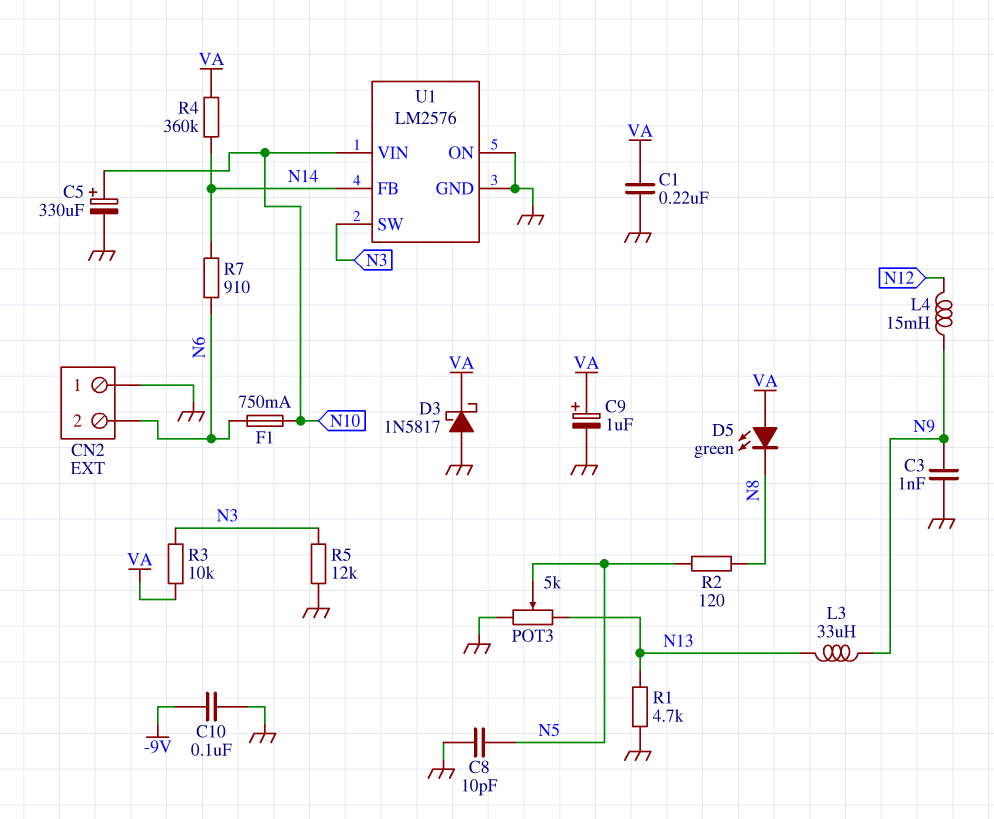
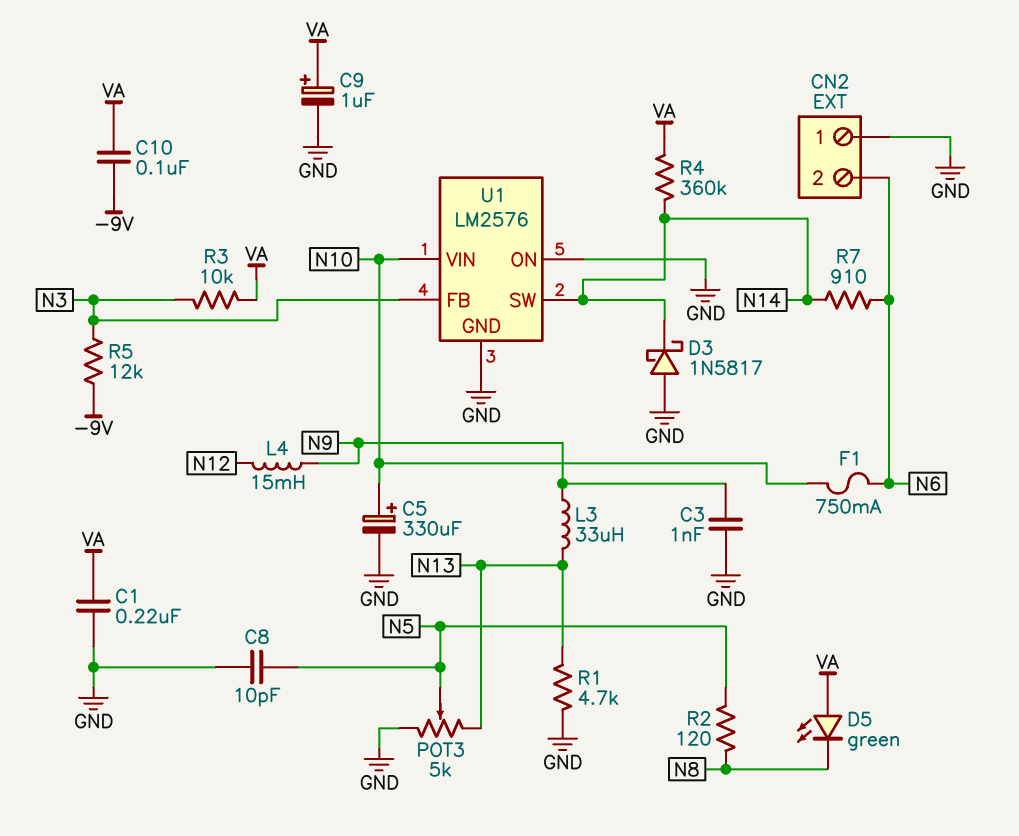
C10: 100nF (-9V, GND) -> 100nF (-9V, VA)
D3: schottky 1N5817 (A GND, K VA) -> schottky 1N5817 (A GND, K N14)
R5: 12k (GND, N3) -> 12k (-9V, N3)
U1 pin FB: N14 -> N3
U1 pin SW: N3 -> N14

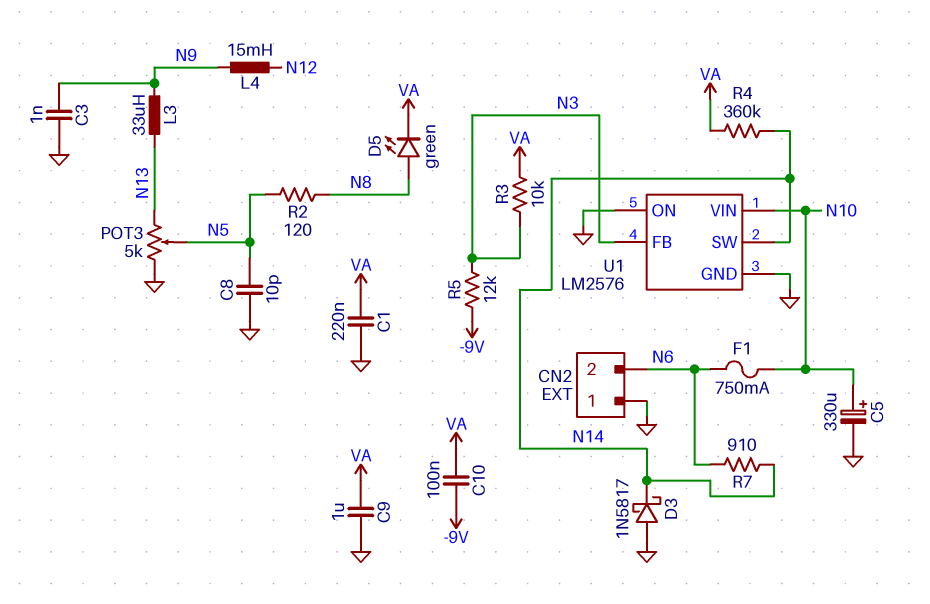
C9: 1uF (plus VA, minus GND) -> 1uF (GND, VA)
D5: LED green (A VA, K N8) -> LED green (A N8, K VA)
R1: 4.7k (GND, N13) -> none

